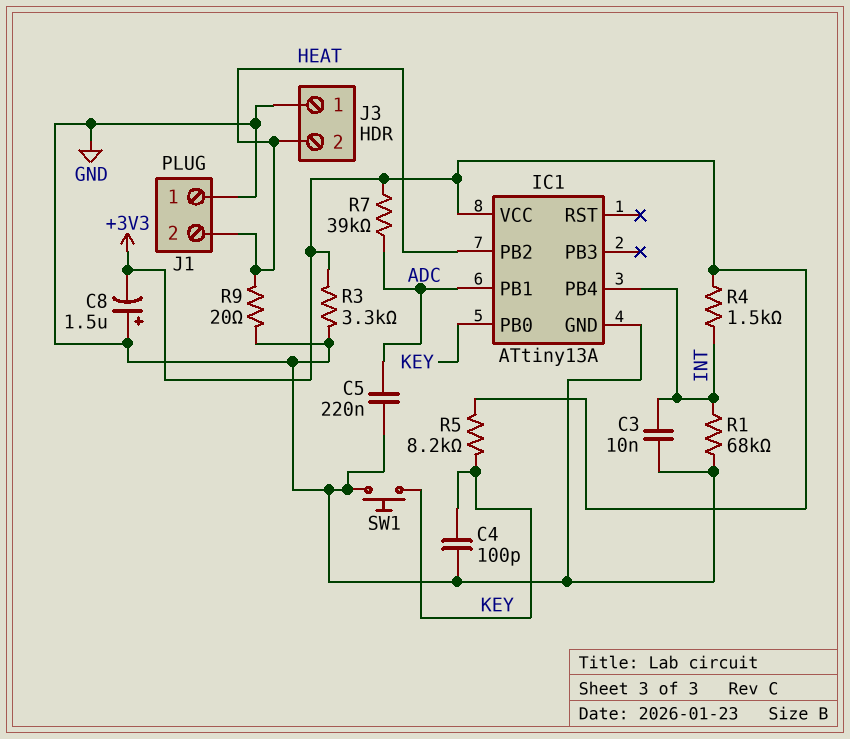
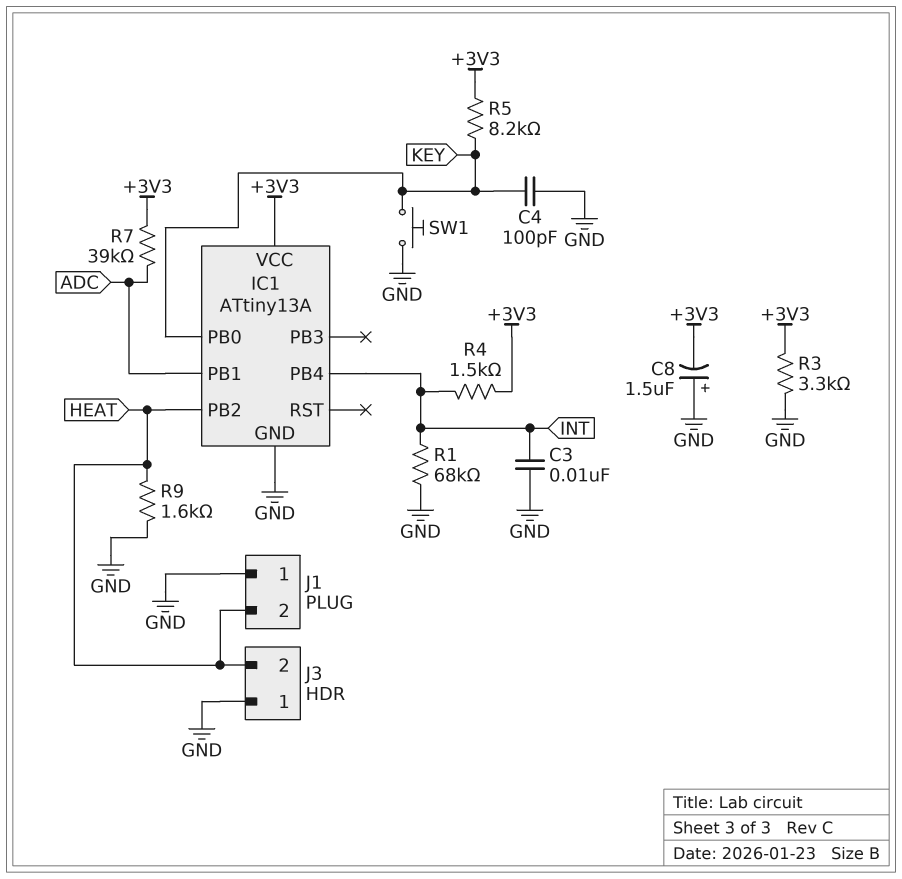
C5: 220nF (ADC, GND) -> none
R9: 20 (GND, HEAT) -> 1.6k (GND, HEAT)

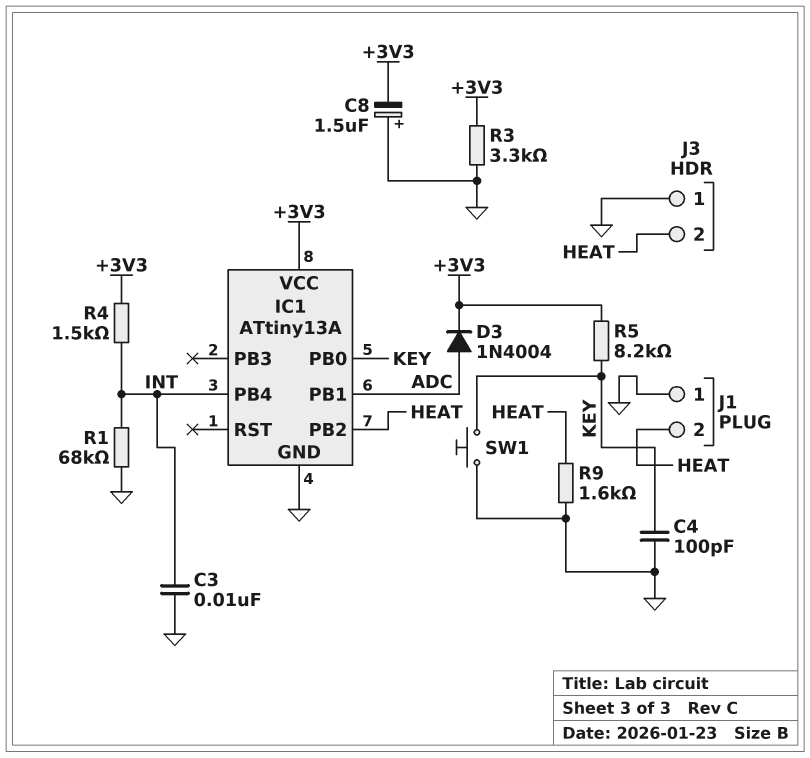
D3: none -> diode 1N4004 (A ADC, K +3V3)
R7: 39k (+3V3, ADC) -> none

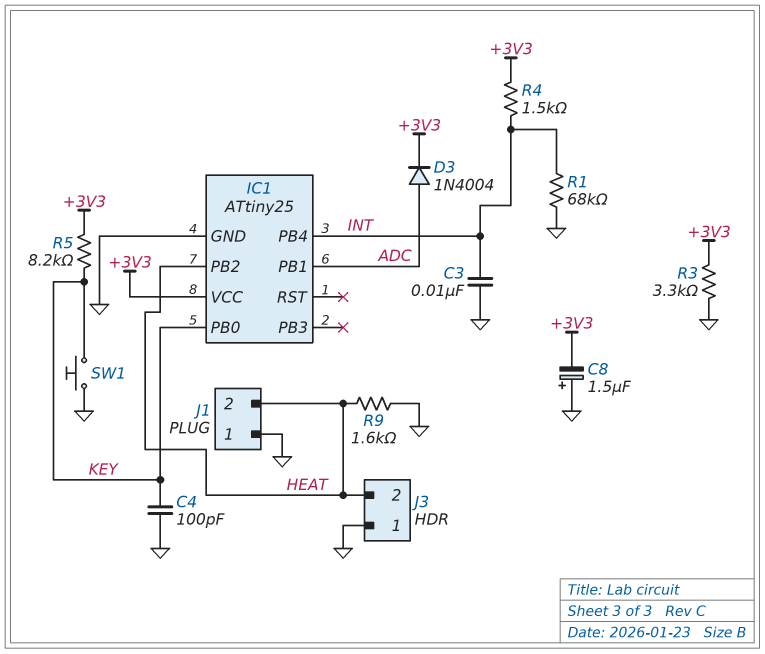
IC1: ATtiny13A -> ATtiny25

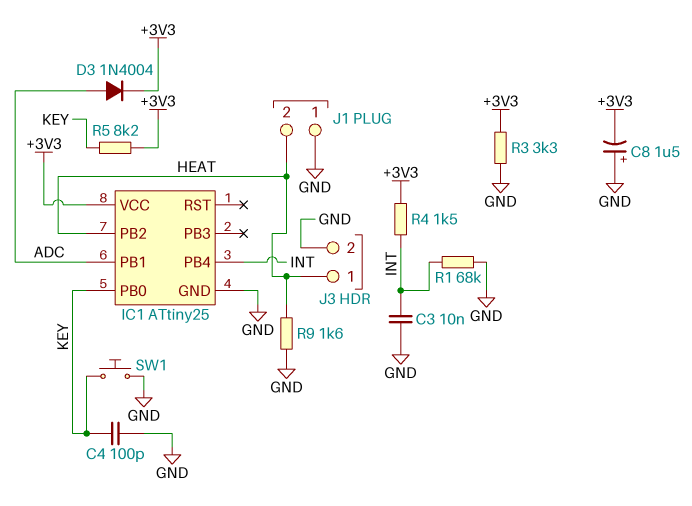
J3 pin 1: GND -> HEAT
J3 pin 2: HEAT -> GND

